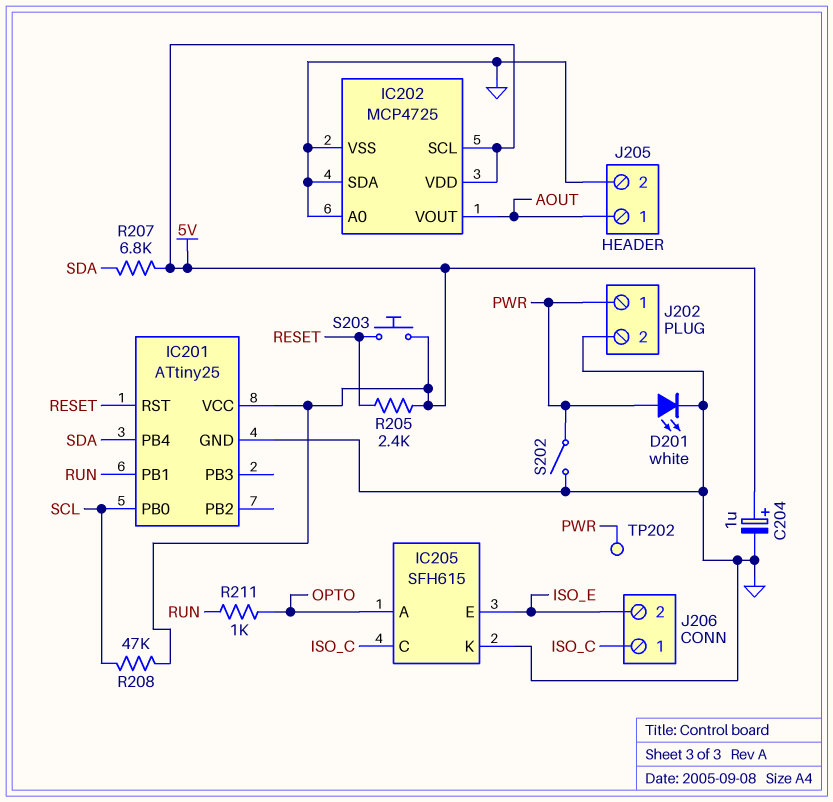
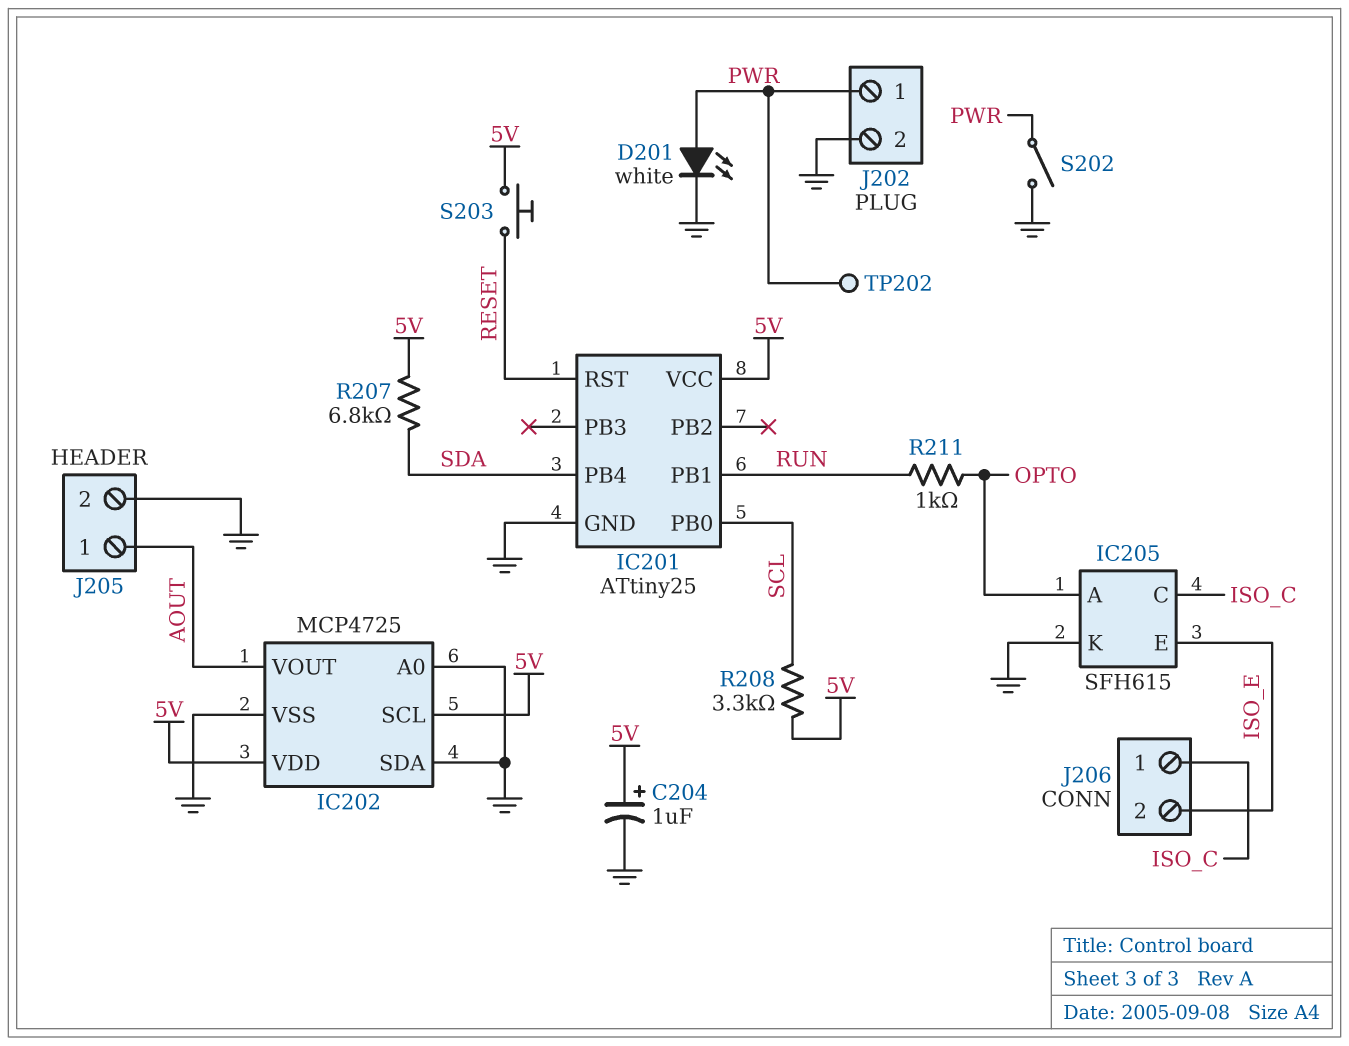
R205: 2.4k (5V, RESET) -> none
R208: 47k (5V, SCL) -> 3.3k (5V, SCL)

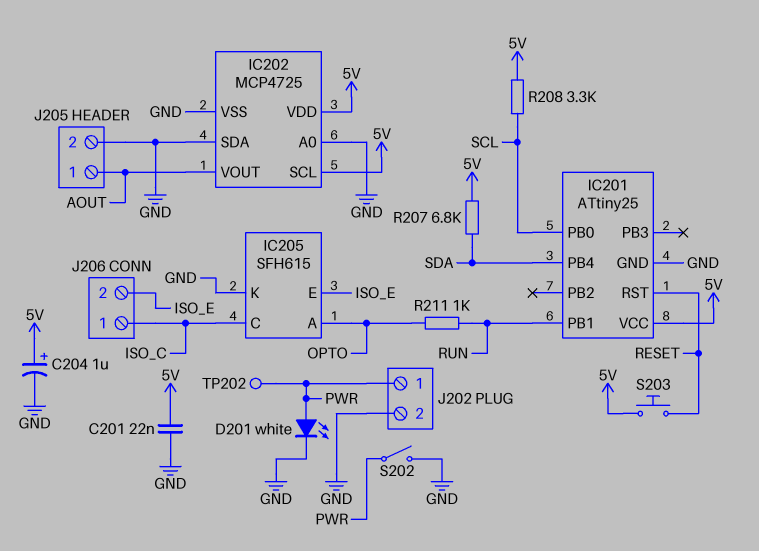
C201: none -> 22nF (5V, GND)

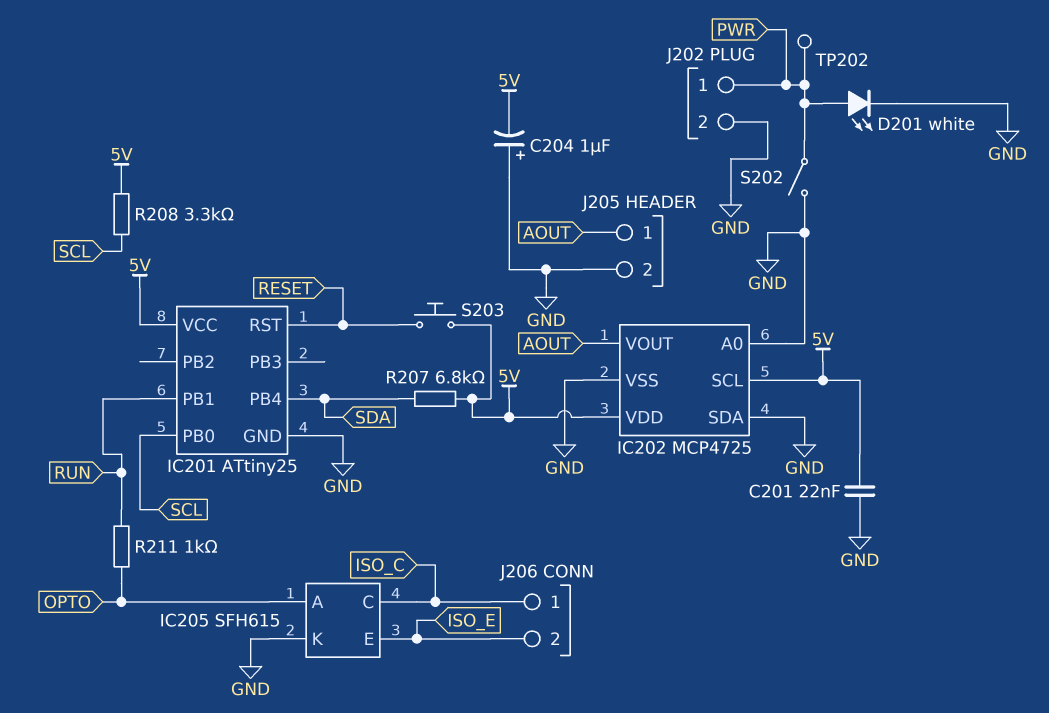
C204: 1uF (plus 5V, minus GND) -> 1uF (plus GND, minus 5V)

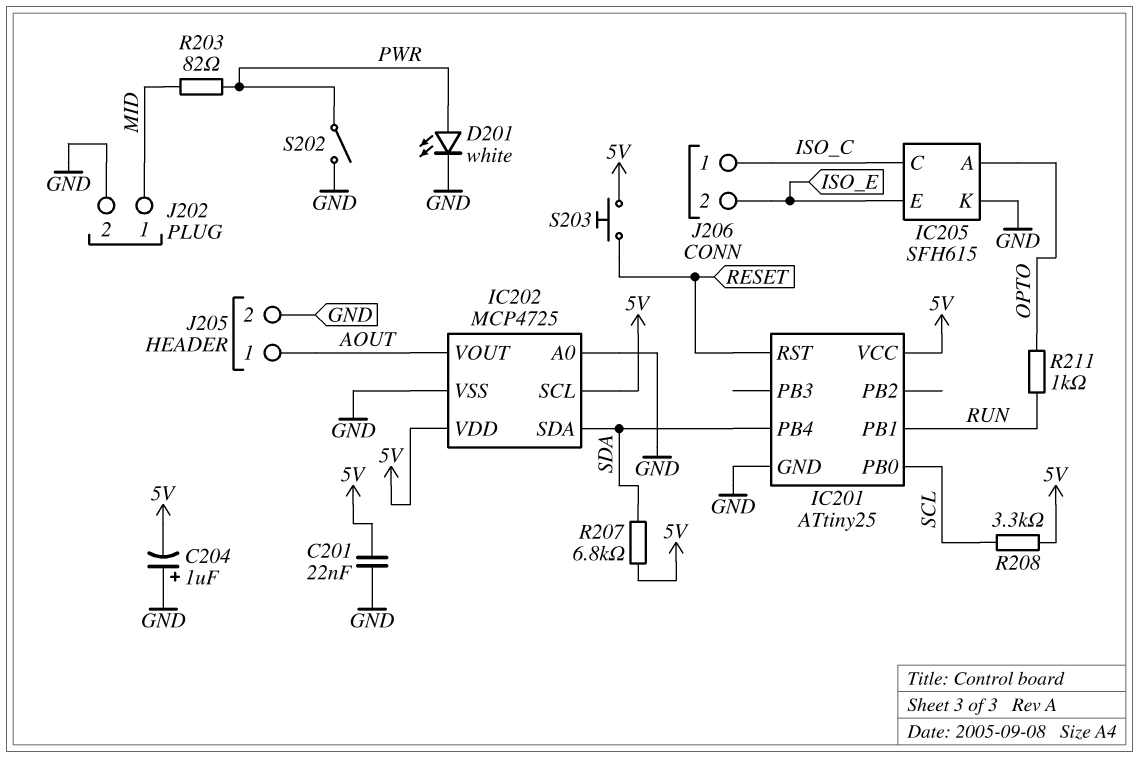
IC202 pin SDA: GND -> SDA
J202 pin 1: PWR -> MID
R203: none -> 82 (MID, PWR)
TP202: test point (PWR) -> none

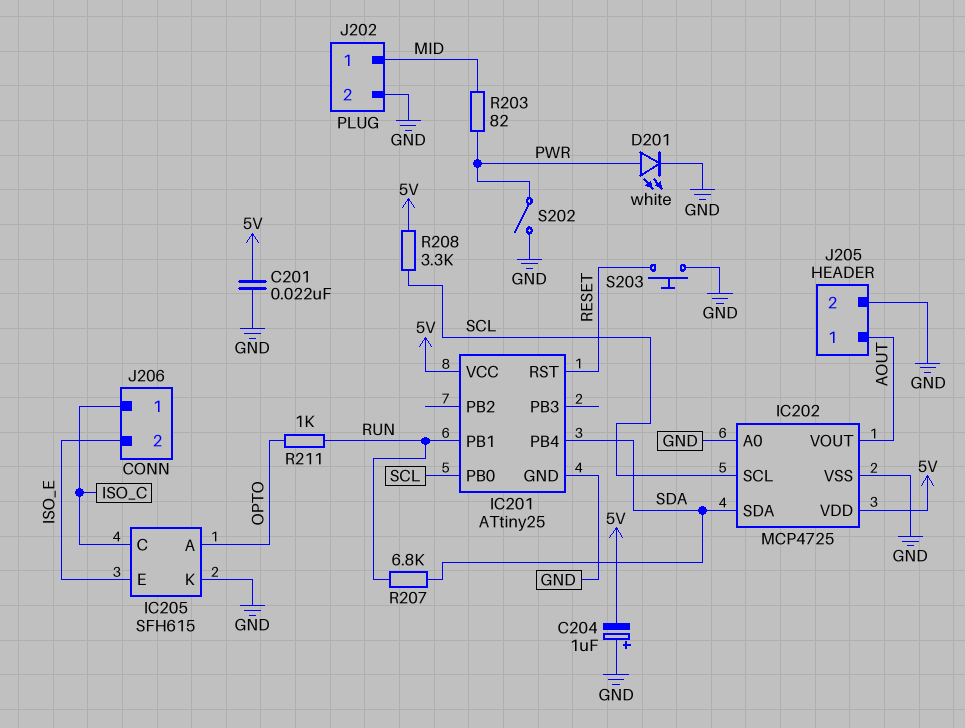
IC202 pin SCL: 5V -> SCL
R207: 6.8k (5V, SDA) -> 6.8k (RUN, SDA)
S203: button (5V, RESET) -> button (GND, RESET)

